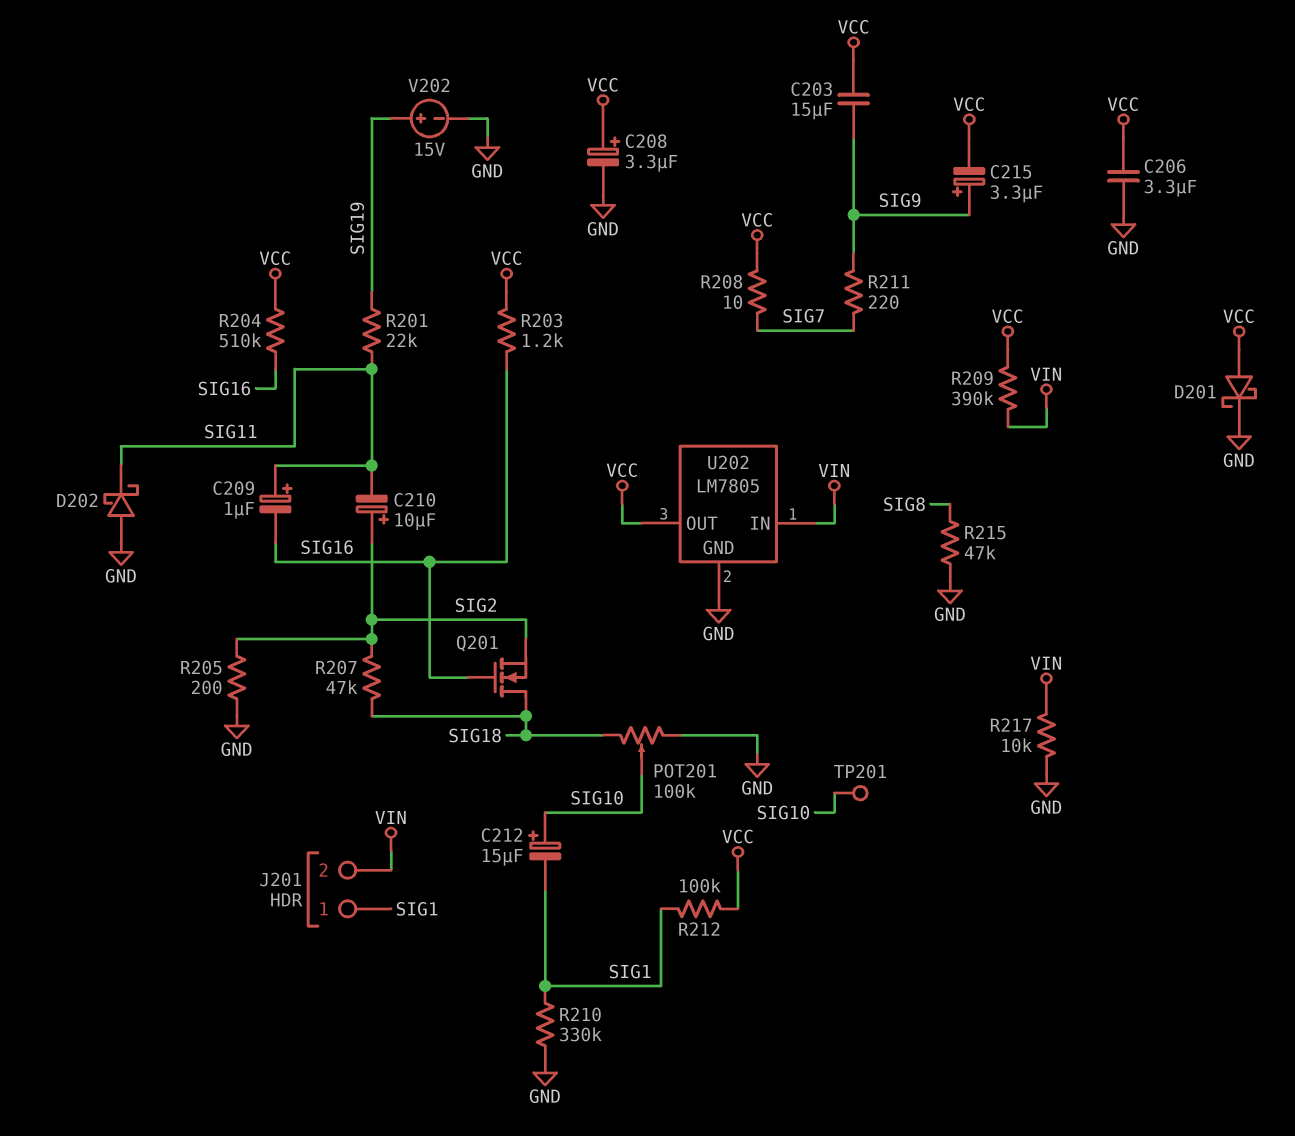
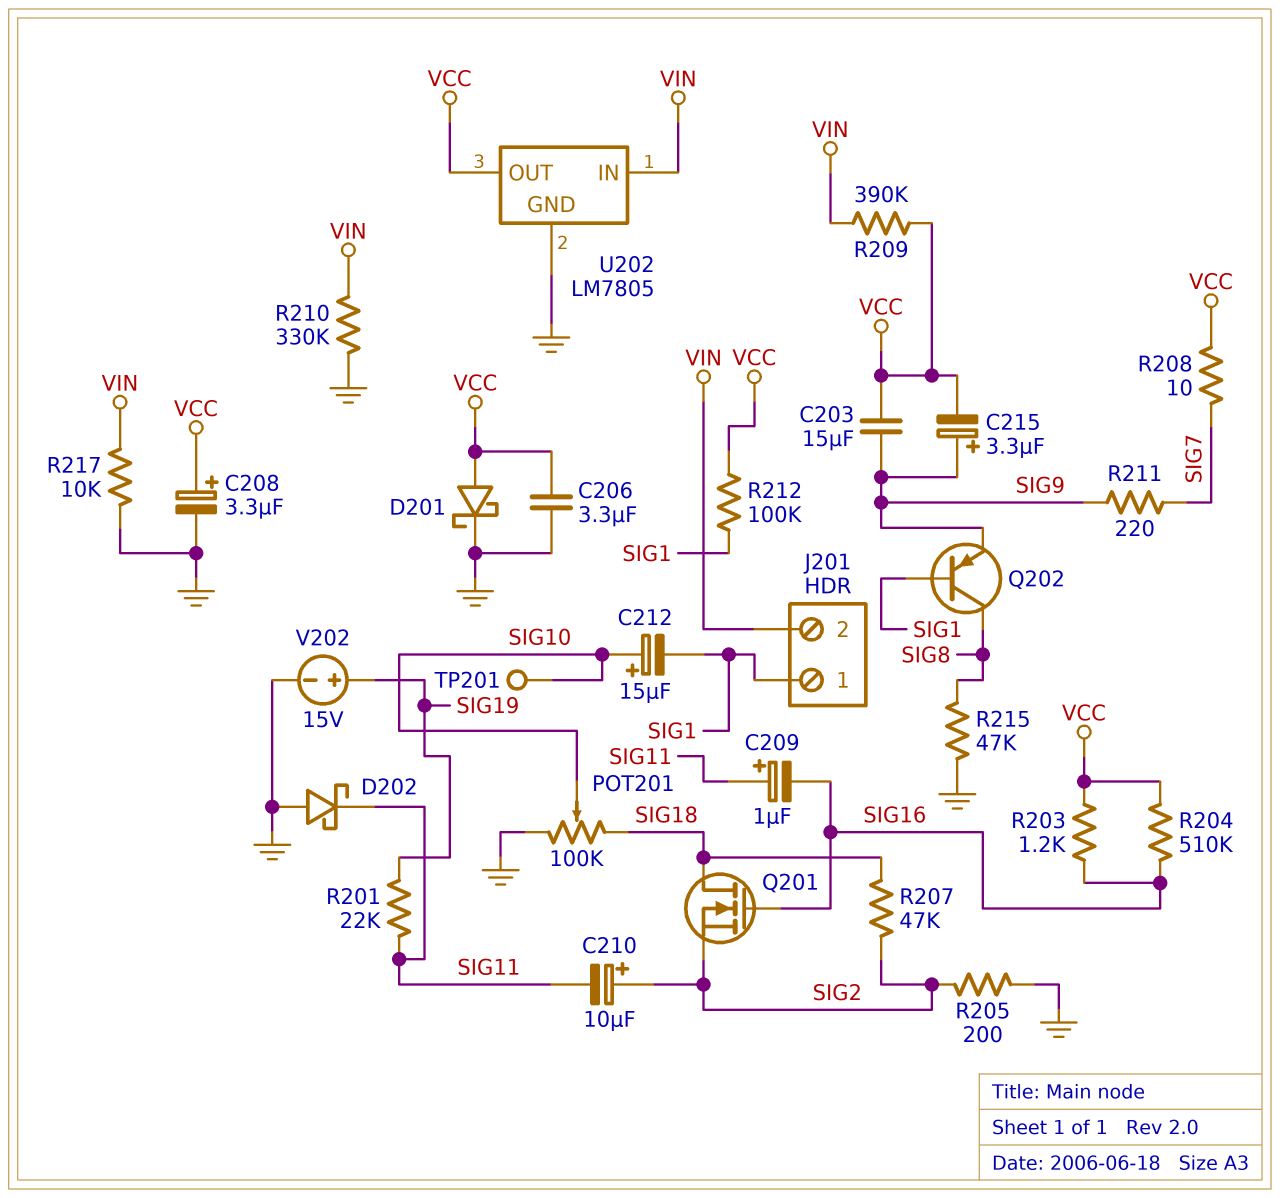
Q202: none -> PNP (B SIG1, C SIG8, E SIG9)
R210: 330k (GND, SIG1) -> 330k (GND, VIN)

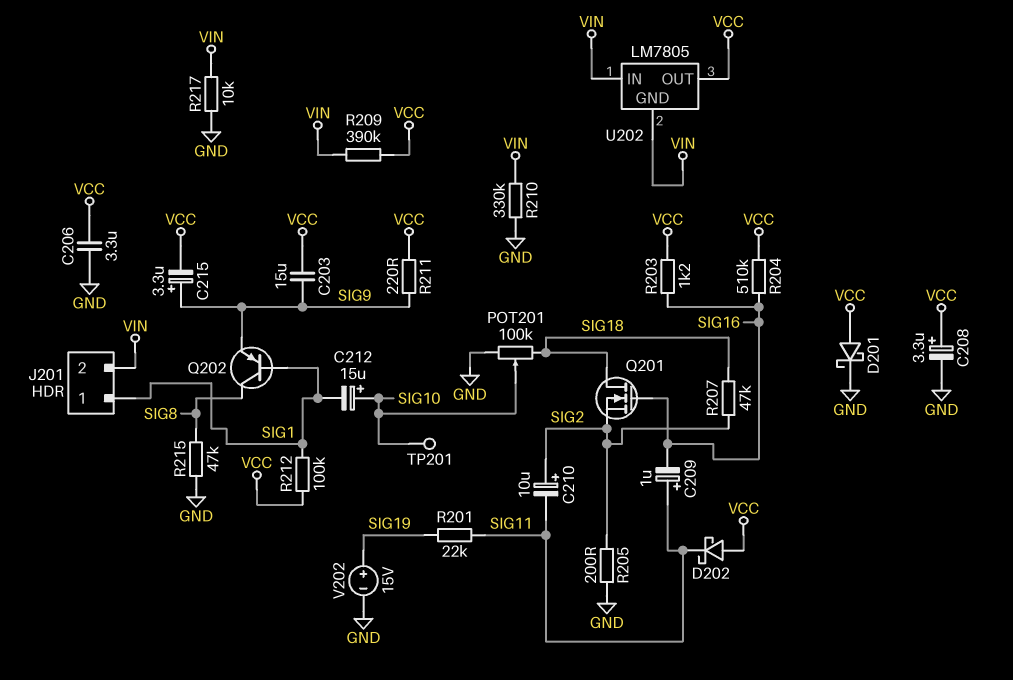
D202: schottky (A GND, K SIG11) -> schottky (A VCC, K SIG11)
R208: 10 (SIG7, VCC) -> none
R211: 220 (SIG7, SIG9) -> 220 (SIG9, VCC)
U202 pin GND: GND -> VIN

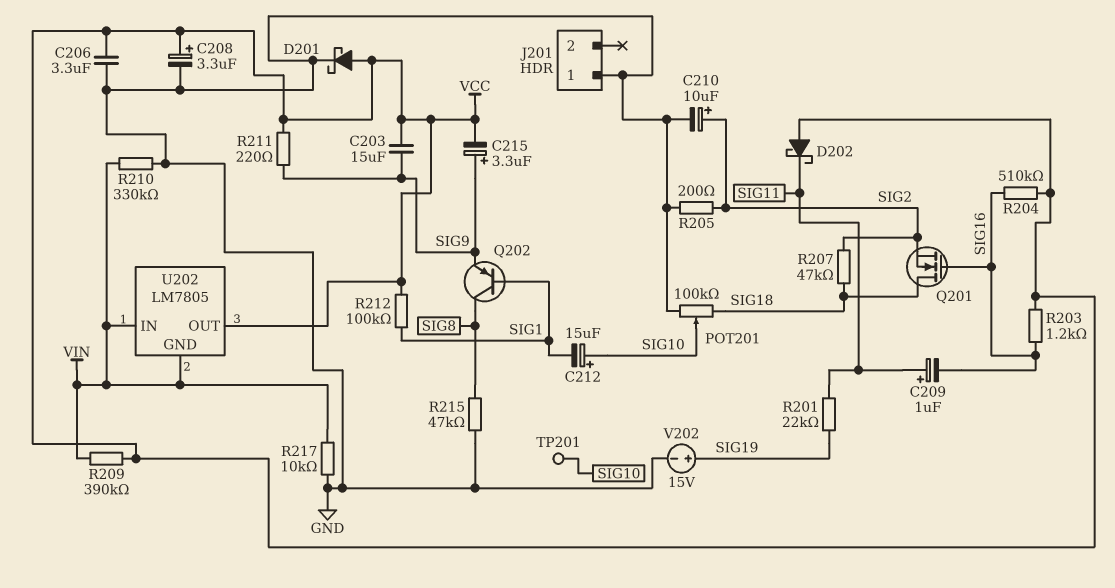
C210: 10uF (plus SIG2, minus SIG11) -> 10uF (plus SIG2, minus GND)
J201 pin 1: SIG1 -> GND
J201 pin 2: VIN -> none

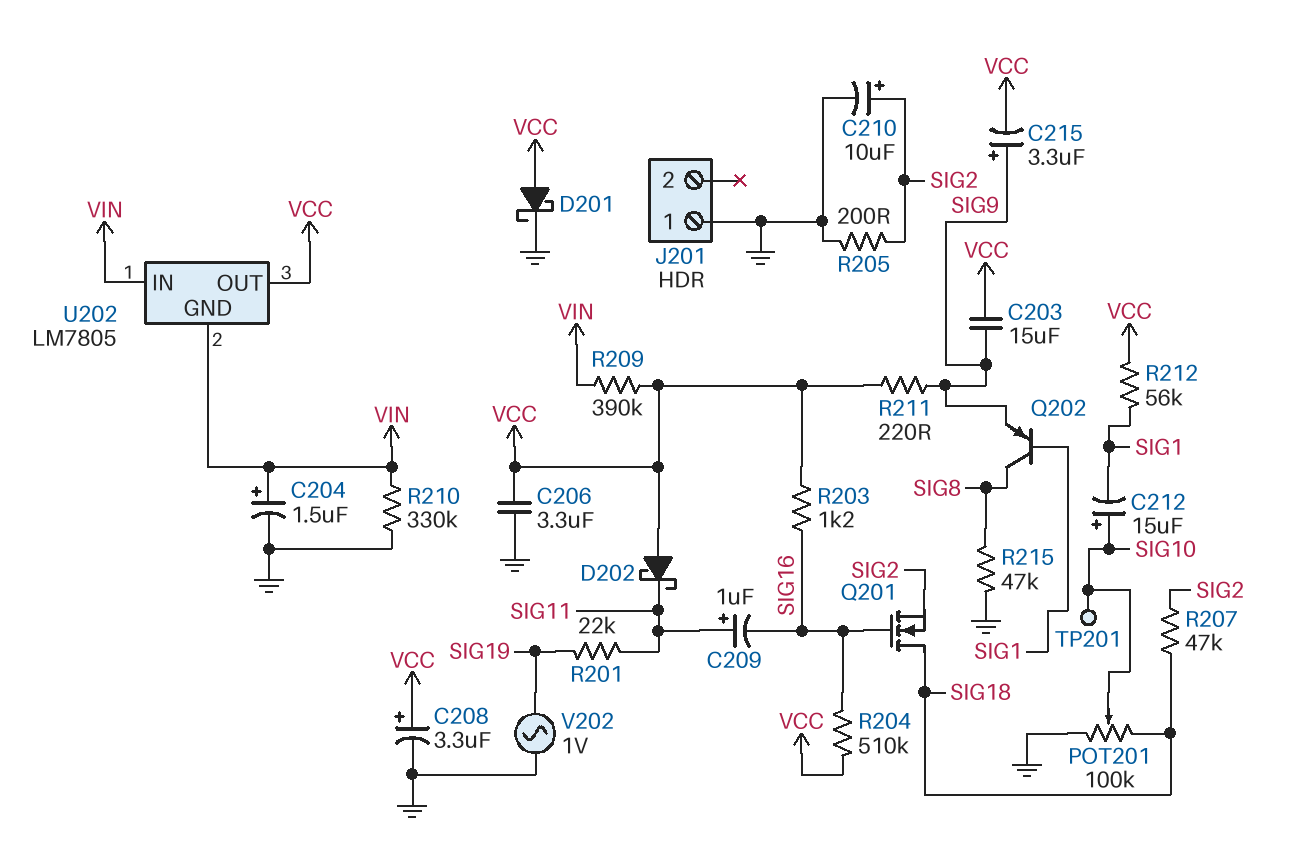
C204: none -> 1.5uF (plus VIN, minus GND)
R212: 100k (SIG1, VCC) -> 56k (SIG1, VCC)
R217: 10k (GND, VIN) -> none
V202: 15V (plus SIG19, minus GND) -> AC 1V (GND, SIG19)

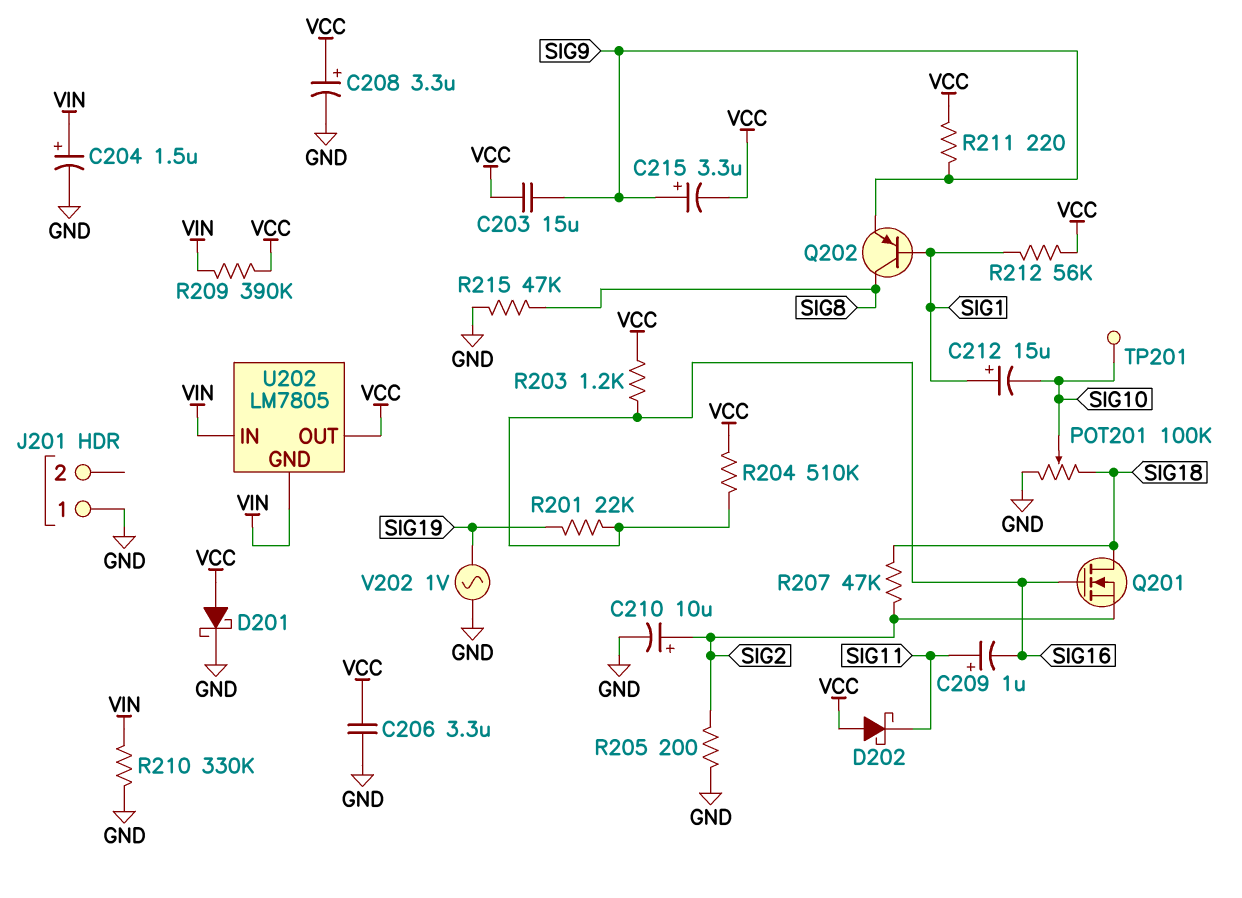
C212: 15uF (plus SIG10, minus SIG1) -> 15uF (plus SIG1, minus SIG10)
R201: 22k (SIG11, SIG19) -> 22k (SIG16, SIG19)

